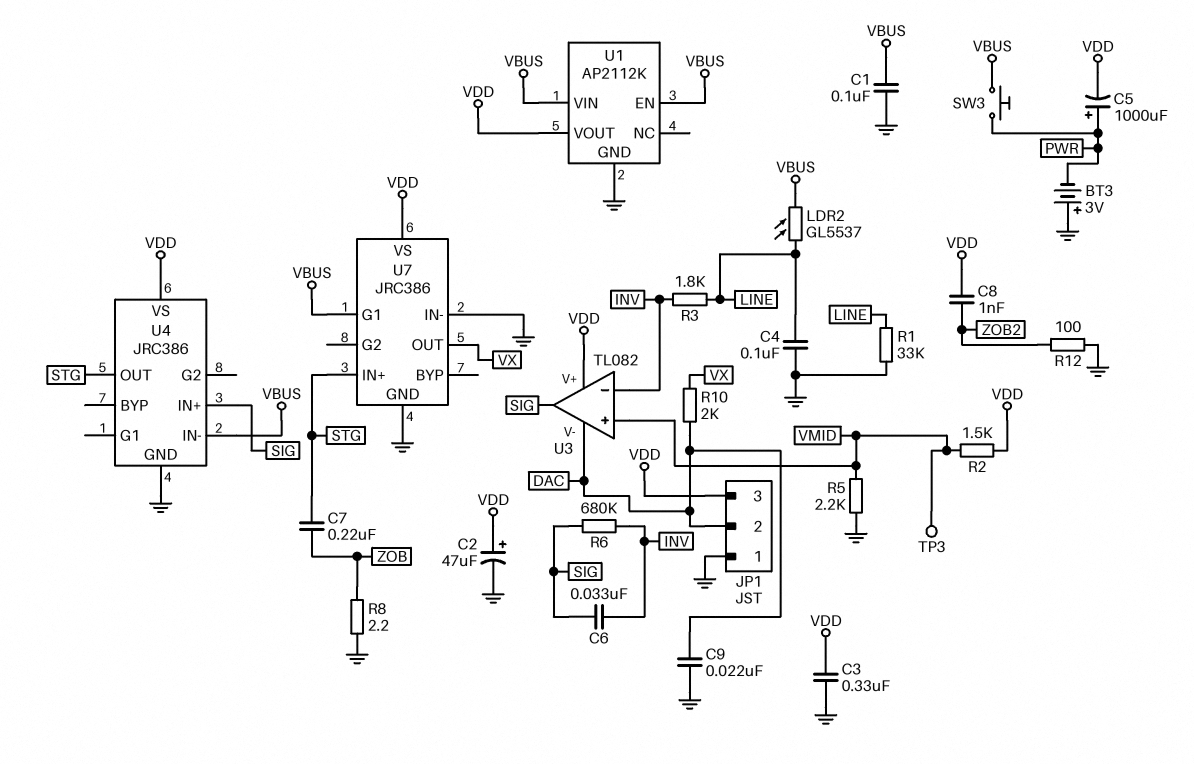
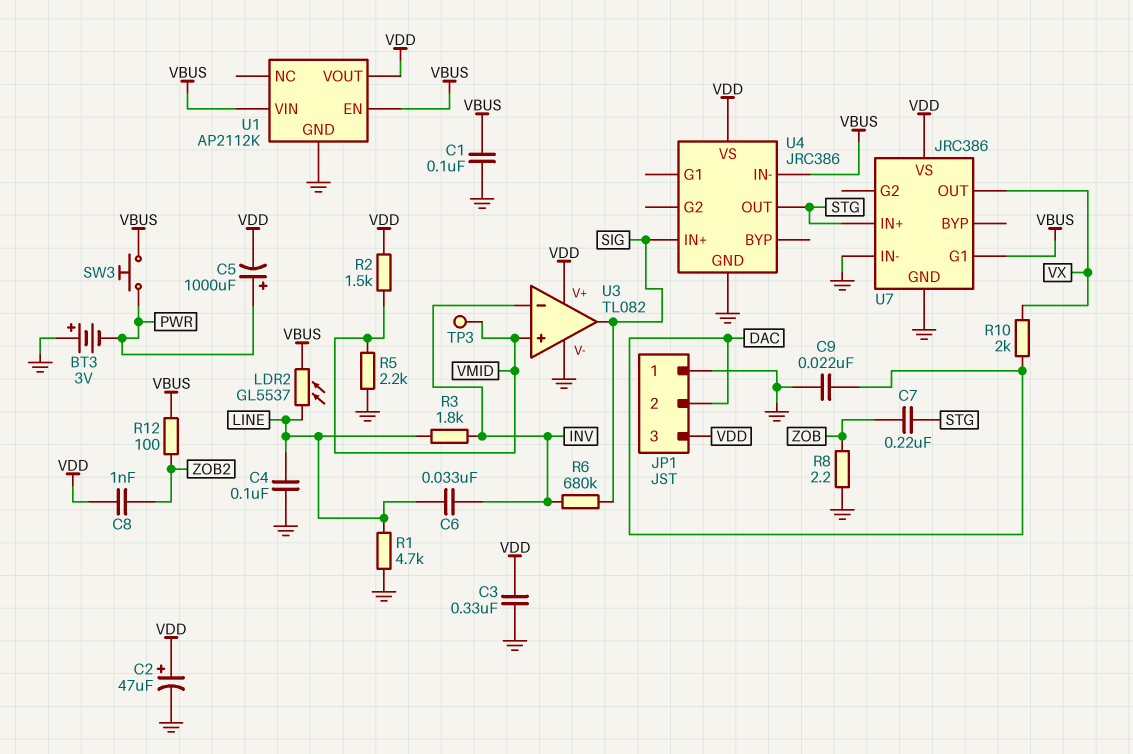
C6: 33nF (INV, SIG) -> 33nF (INV, LINE)
R1: 33k (GND, LINE) -> 4.7k (GND, LINE)
R12: 100 (GND, ZOB2) -> 100 (VBUS, ZOB2)
U3 pin V-: DAC -> GND

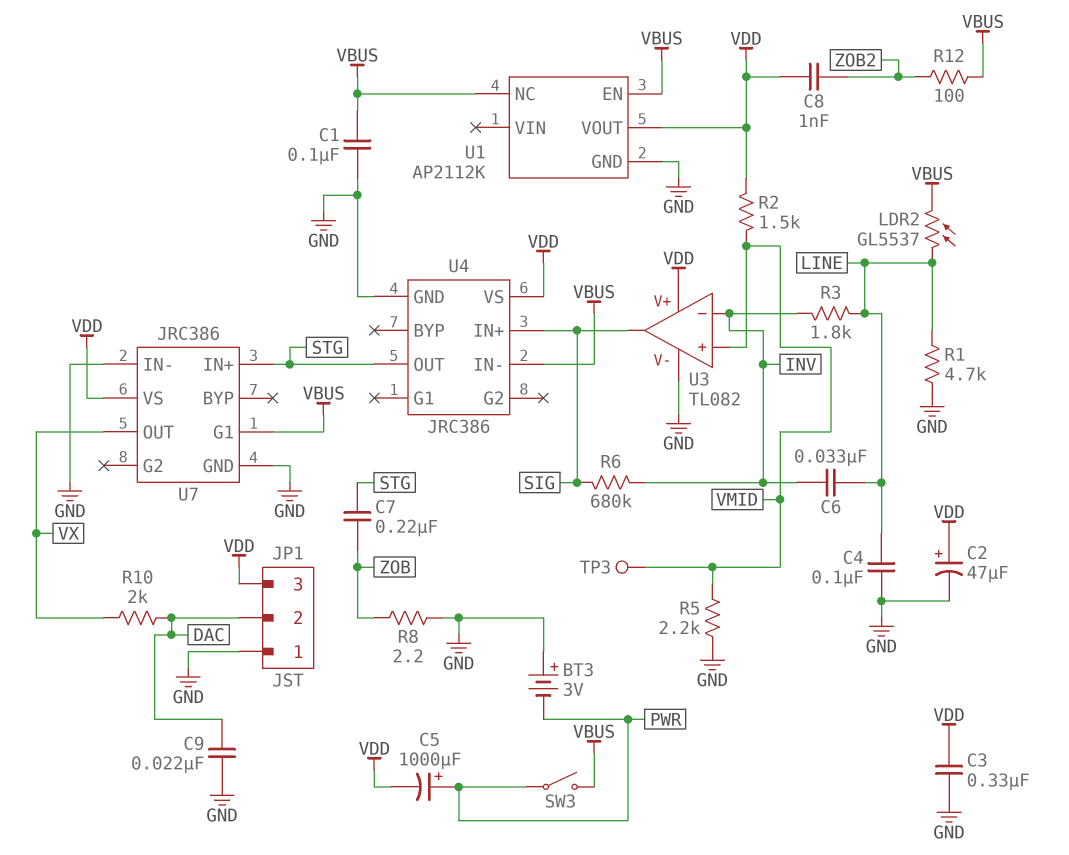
SW3: button (PWR, VBUS) -> switch (PWR, VBUS)
U1 pin NC: none -> VBUS
U1 pin VIN: VBUS -> none

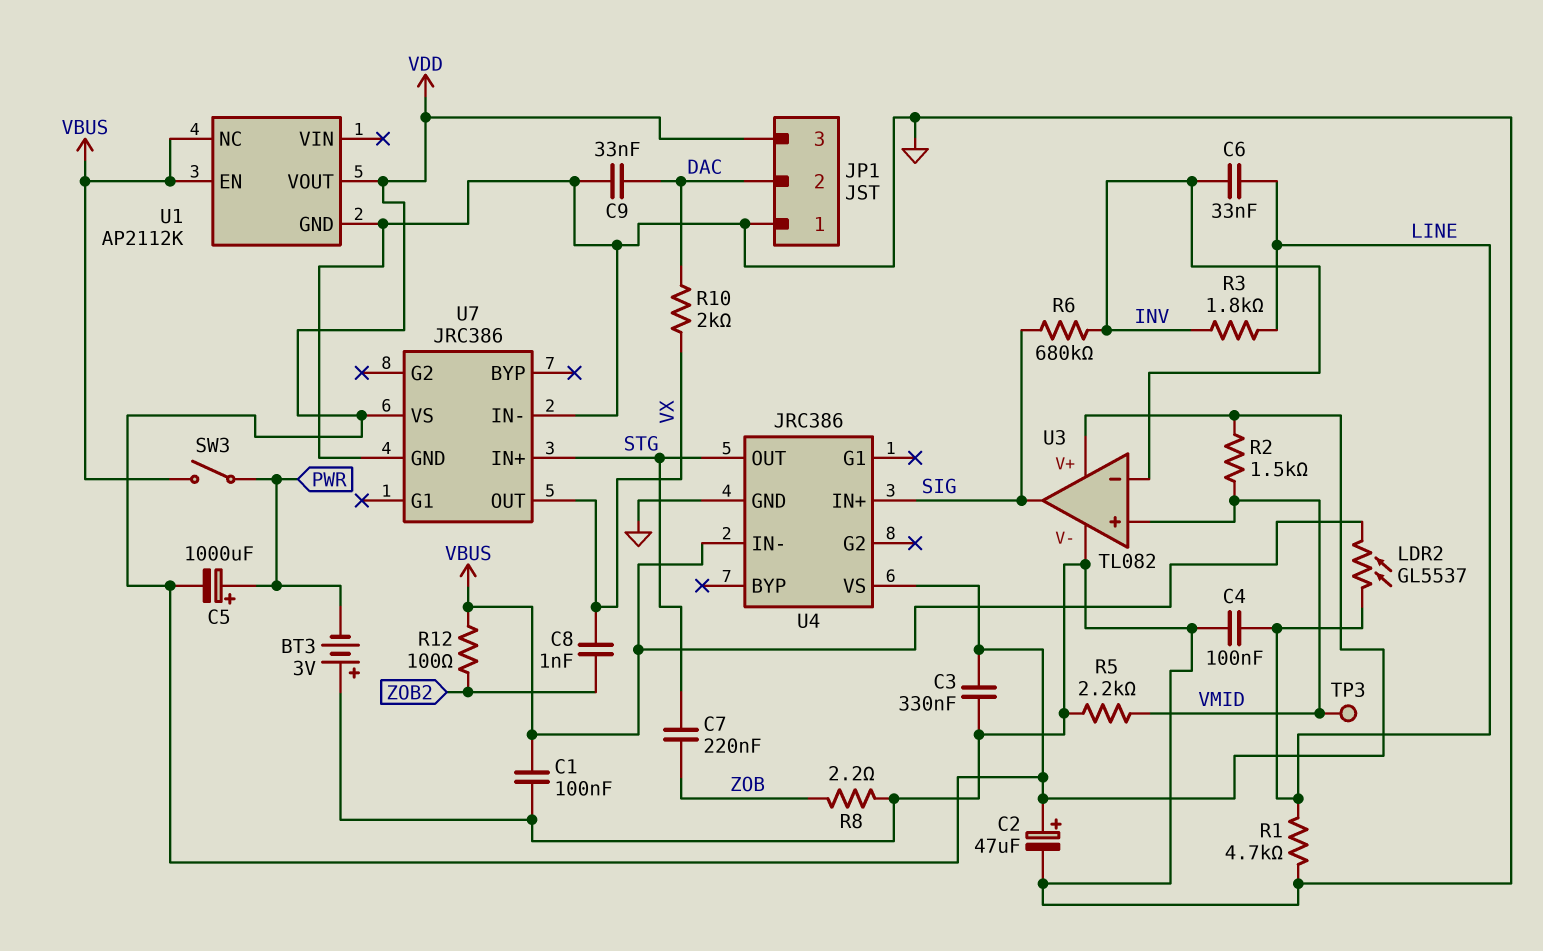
C8: 1nF (VDD, ZOB2) -> 1nF (VX, ZOB2)
C9: 22nF (DAC, GND) -> 33nF (DAC, GND)
U7 pin G1: VBUS -> none

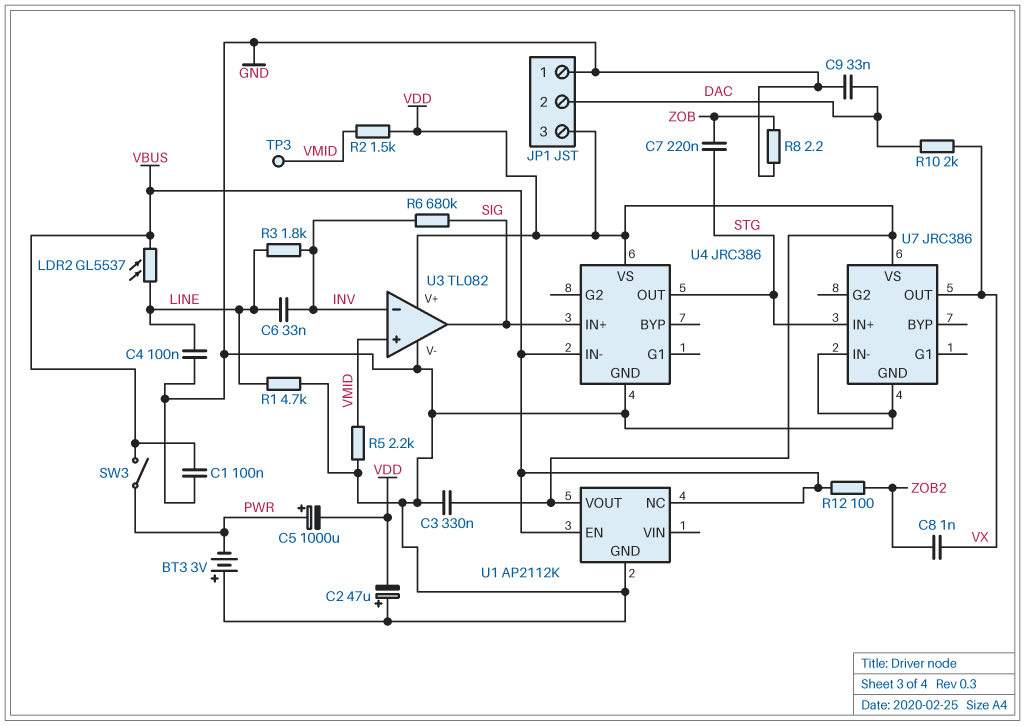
C2: 47uF (plus VDD, minus GND) -> 47uF (plus GND, minus VDD)

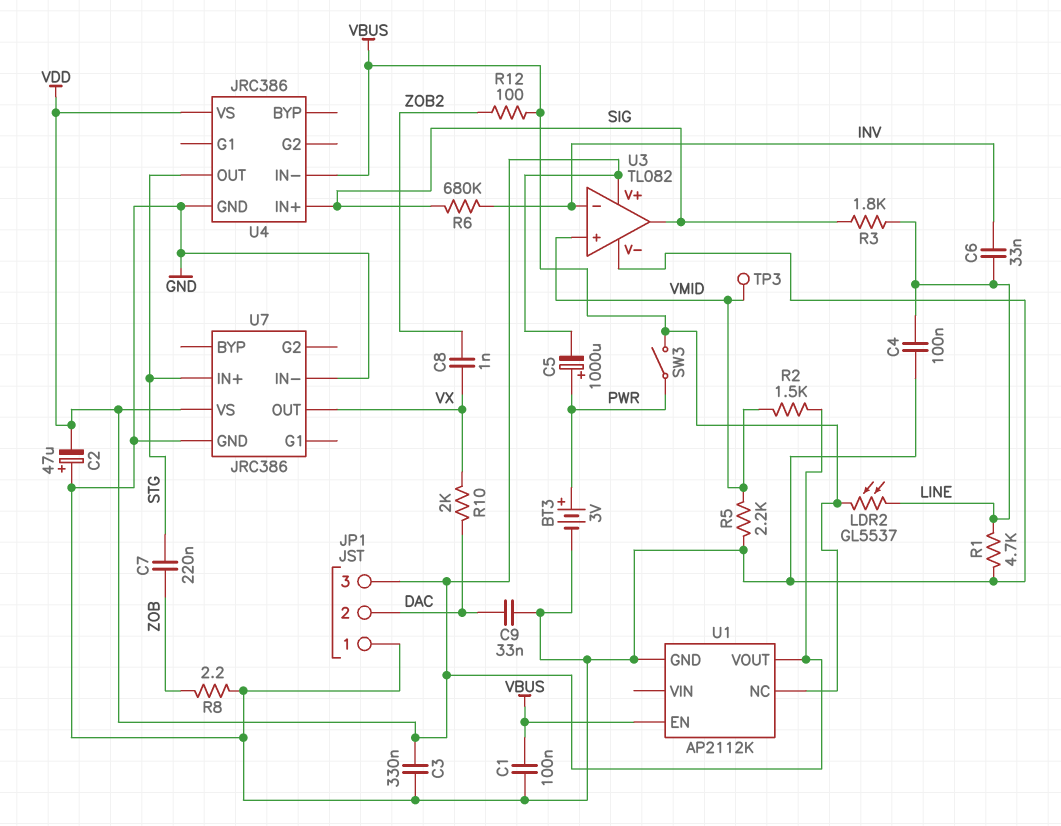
BT3: 3V (plus GND, minus PWR) -> 3V (plus PWR, minus GND)
R3: 1.8k (INV, LINE) -> 1.8k (LINE, SIG)

